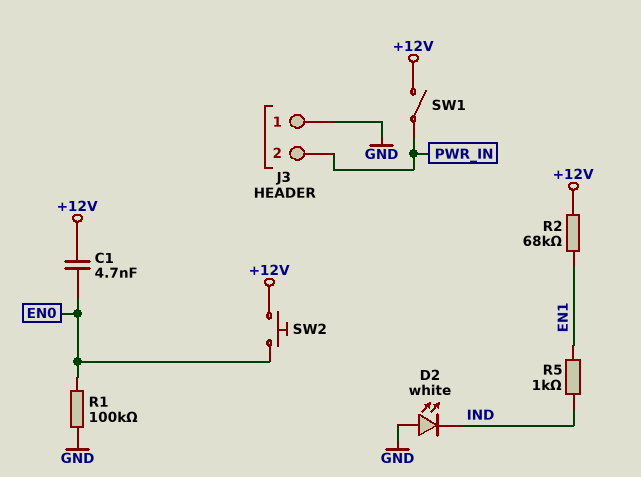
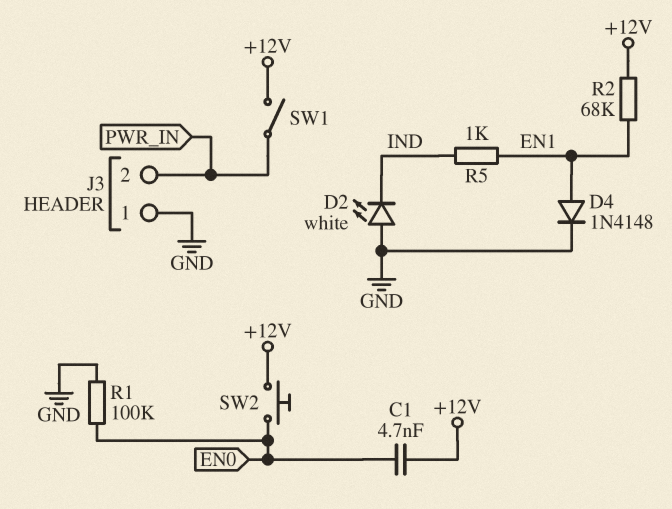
D4: none -> diode 1N4148 (A EN1, K GND)

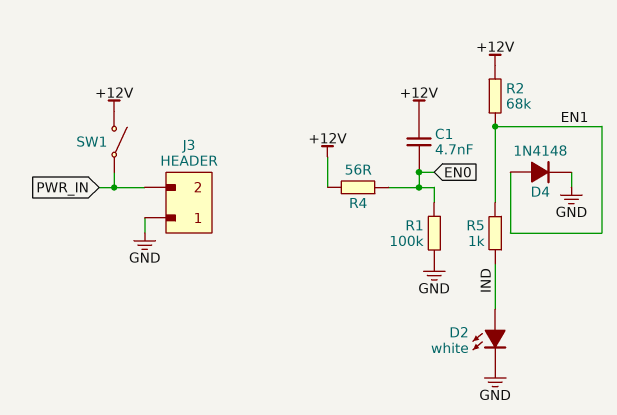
D2: LED white (A GND, K IND) -> LED white (A IND, K GND)
R4: none -> 56 (+12V, EN0)
SW2: button (+12V, EN0) -> none

